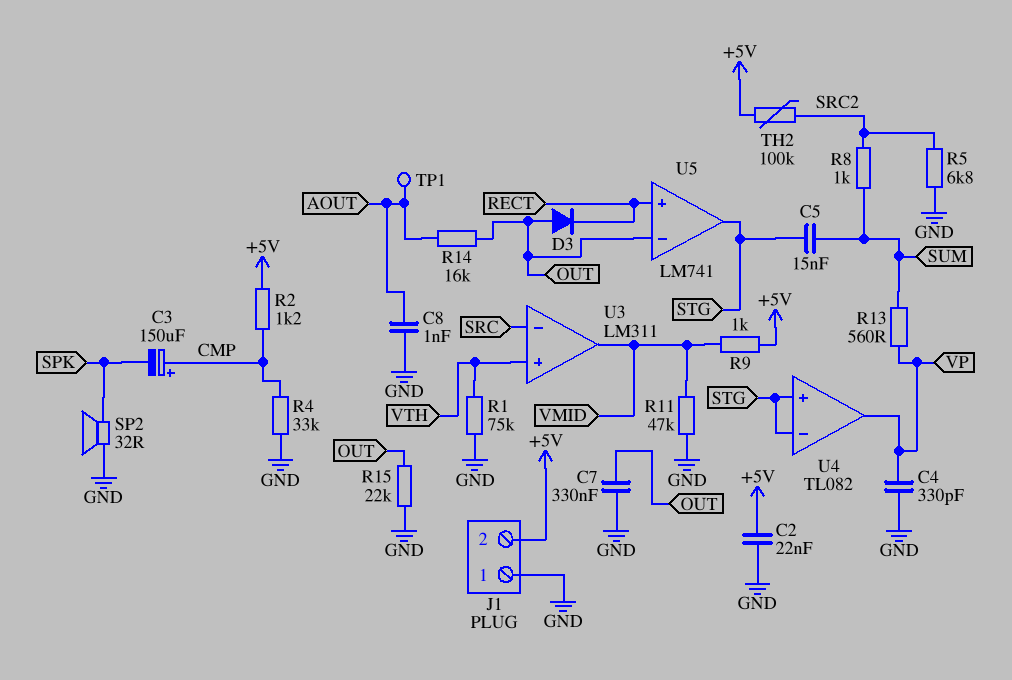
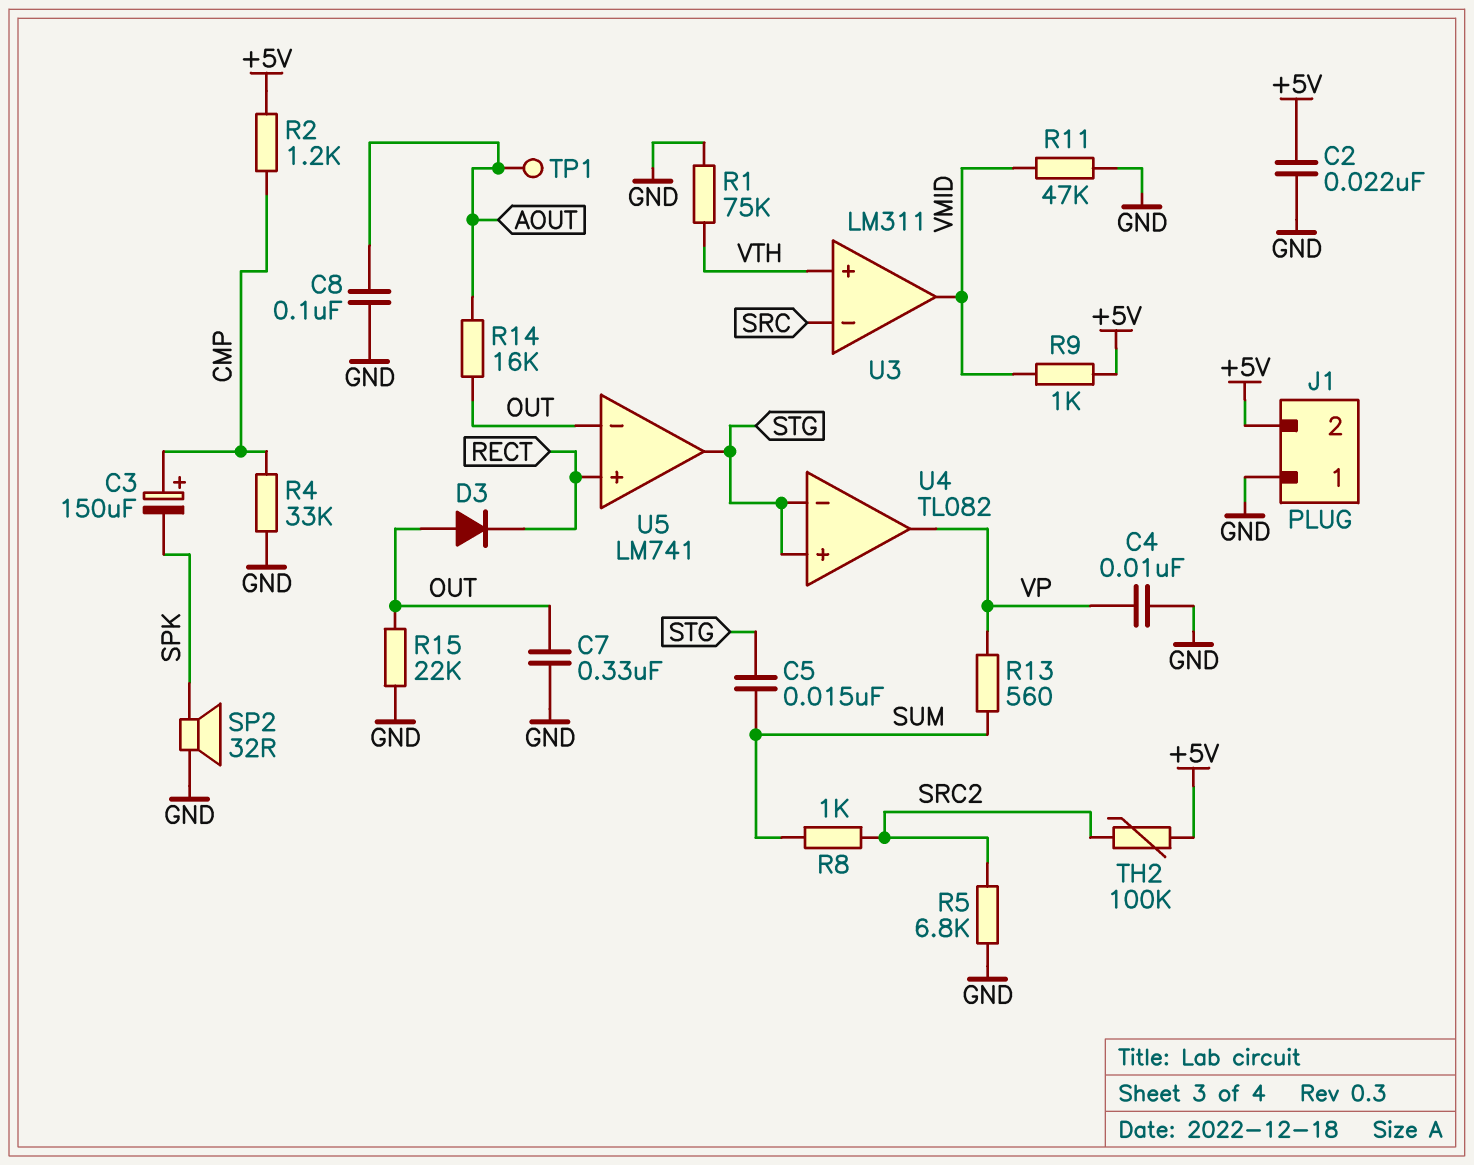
C4: 330pF (GND, VP) -> 10nF (GND, VP)
C8: 1nF (AOUT, GND) -> 100nF (AOUT, GND)

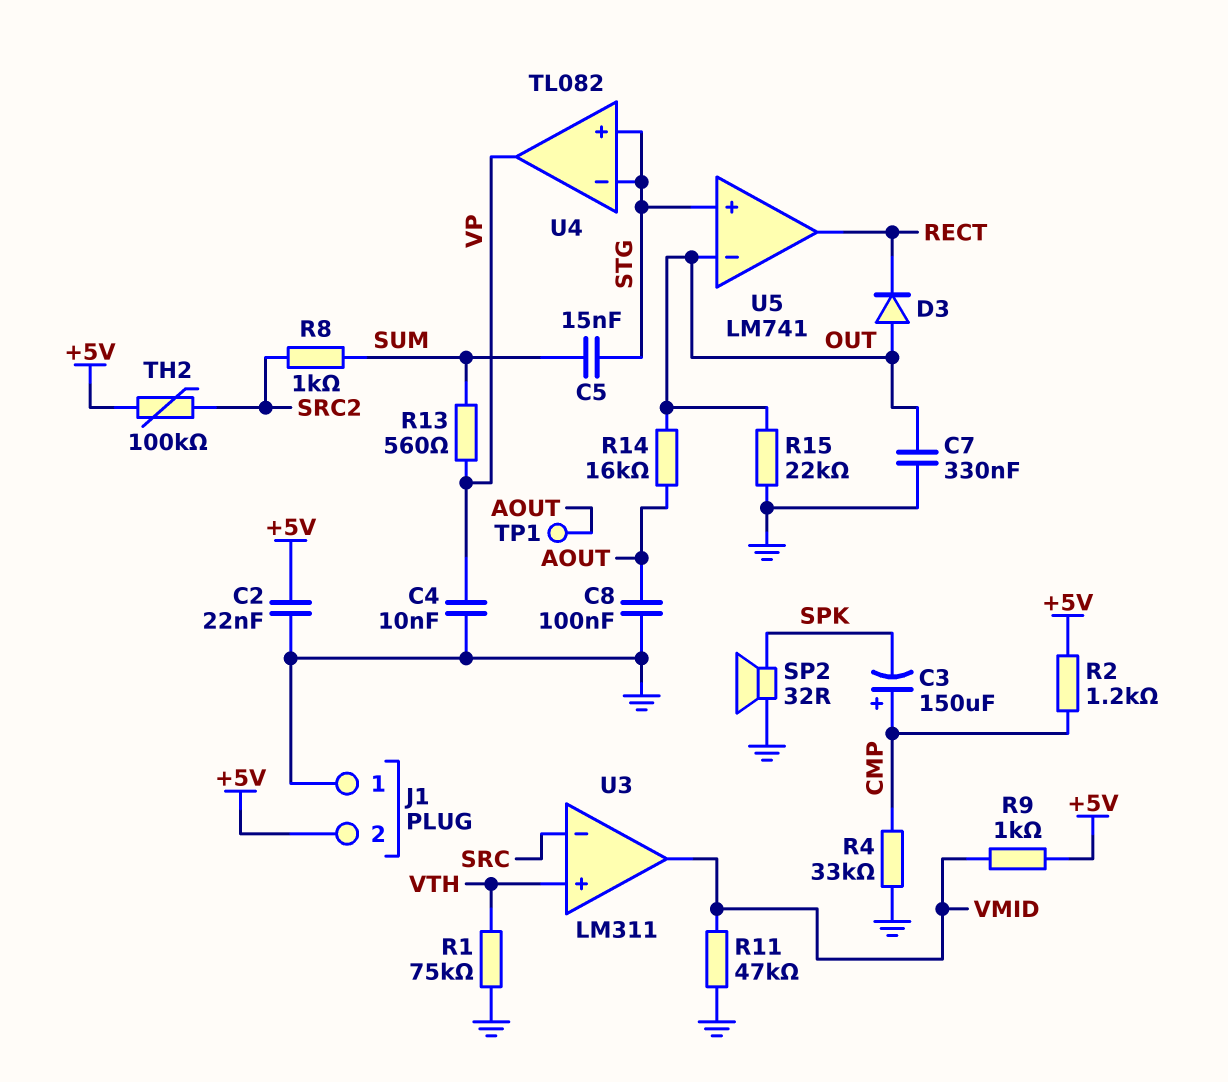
R5: 6.8k (GND, SRC2) -> none
U5 pin in+: RECT -> STG
U5 pin out: STG -> RECT

